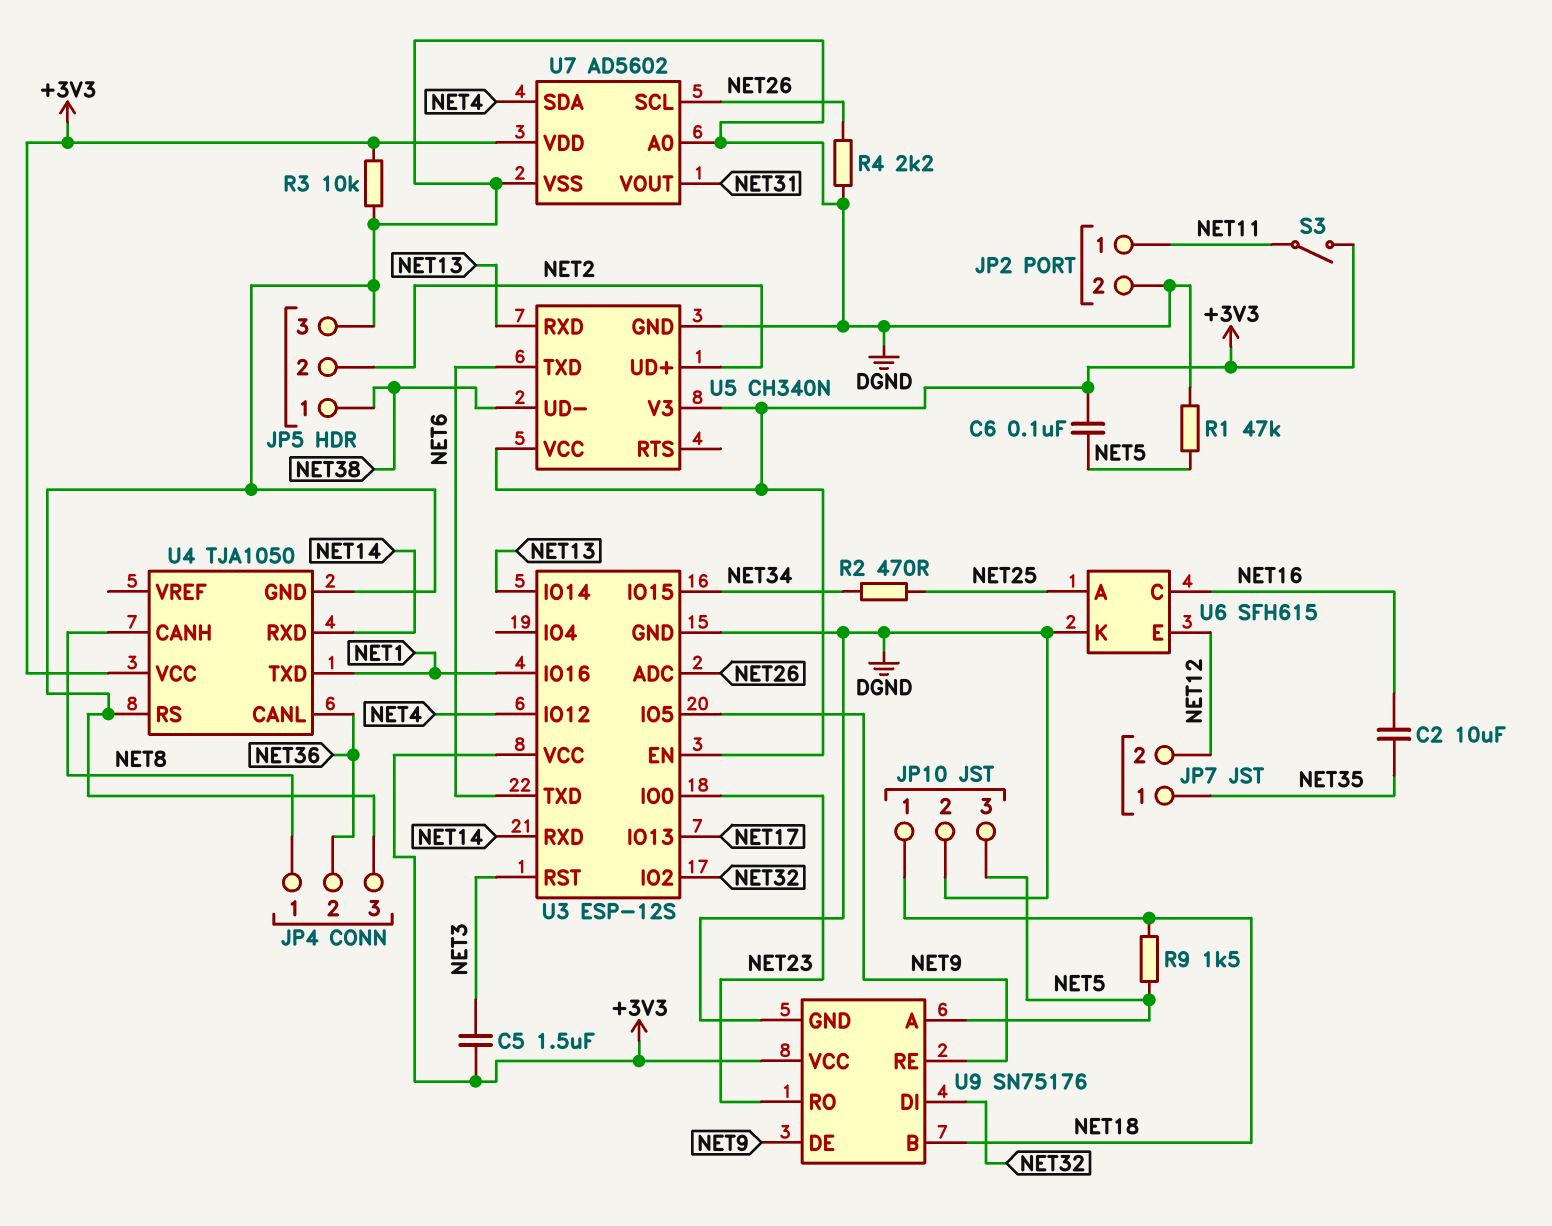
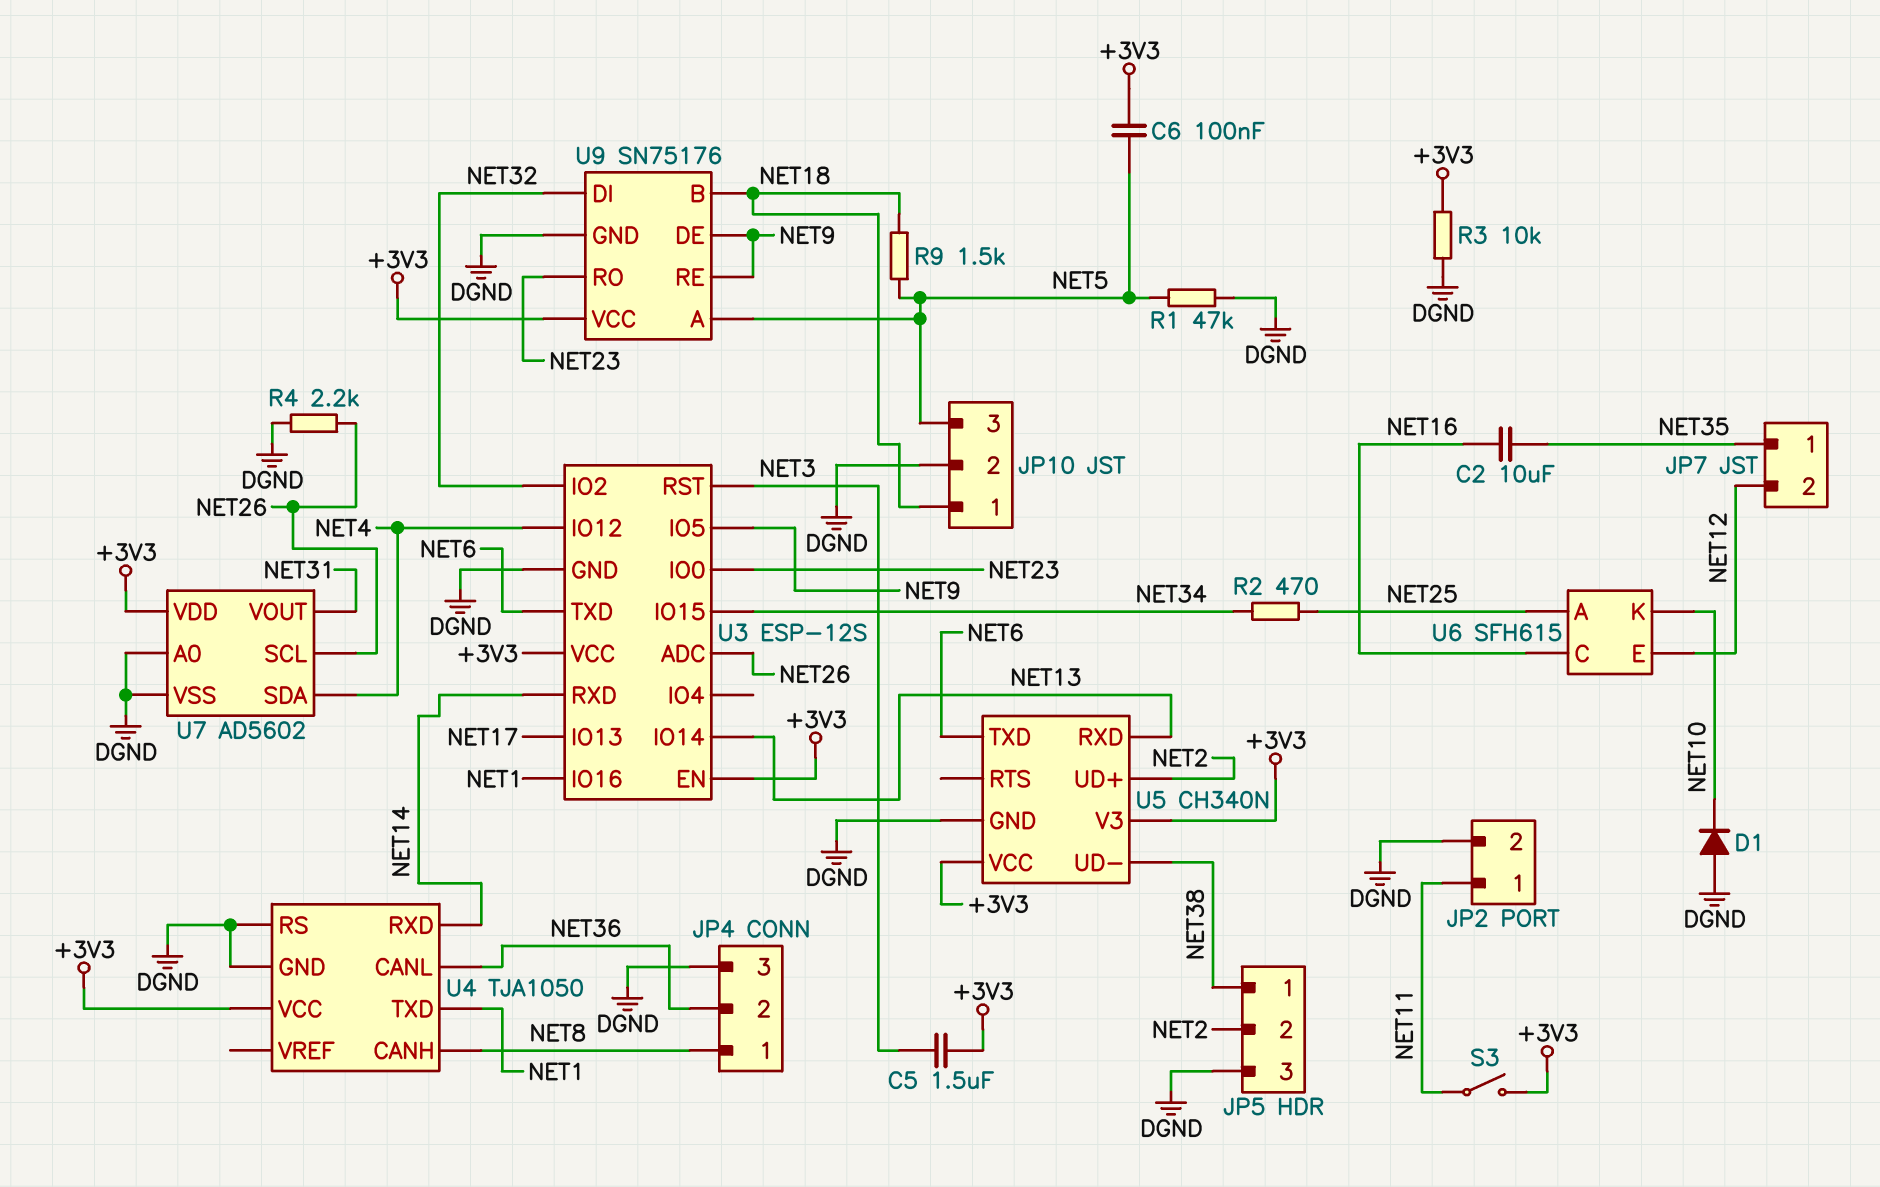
D1: none -> diode (A DGND, K NET10)
U6 pin K: DGND -> NET10

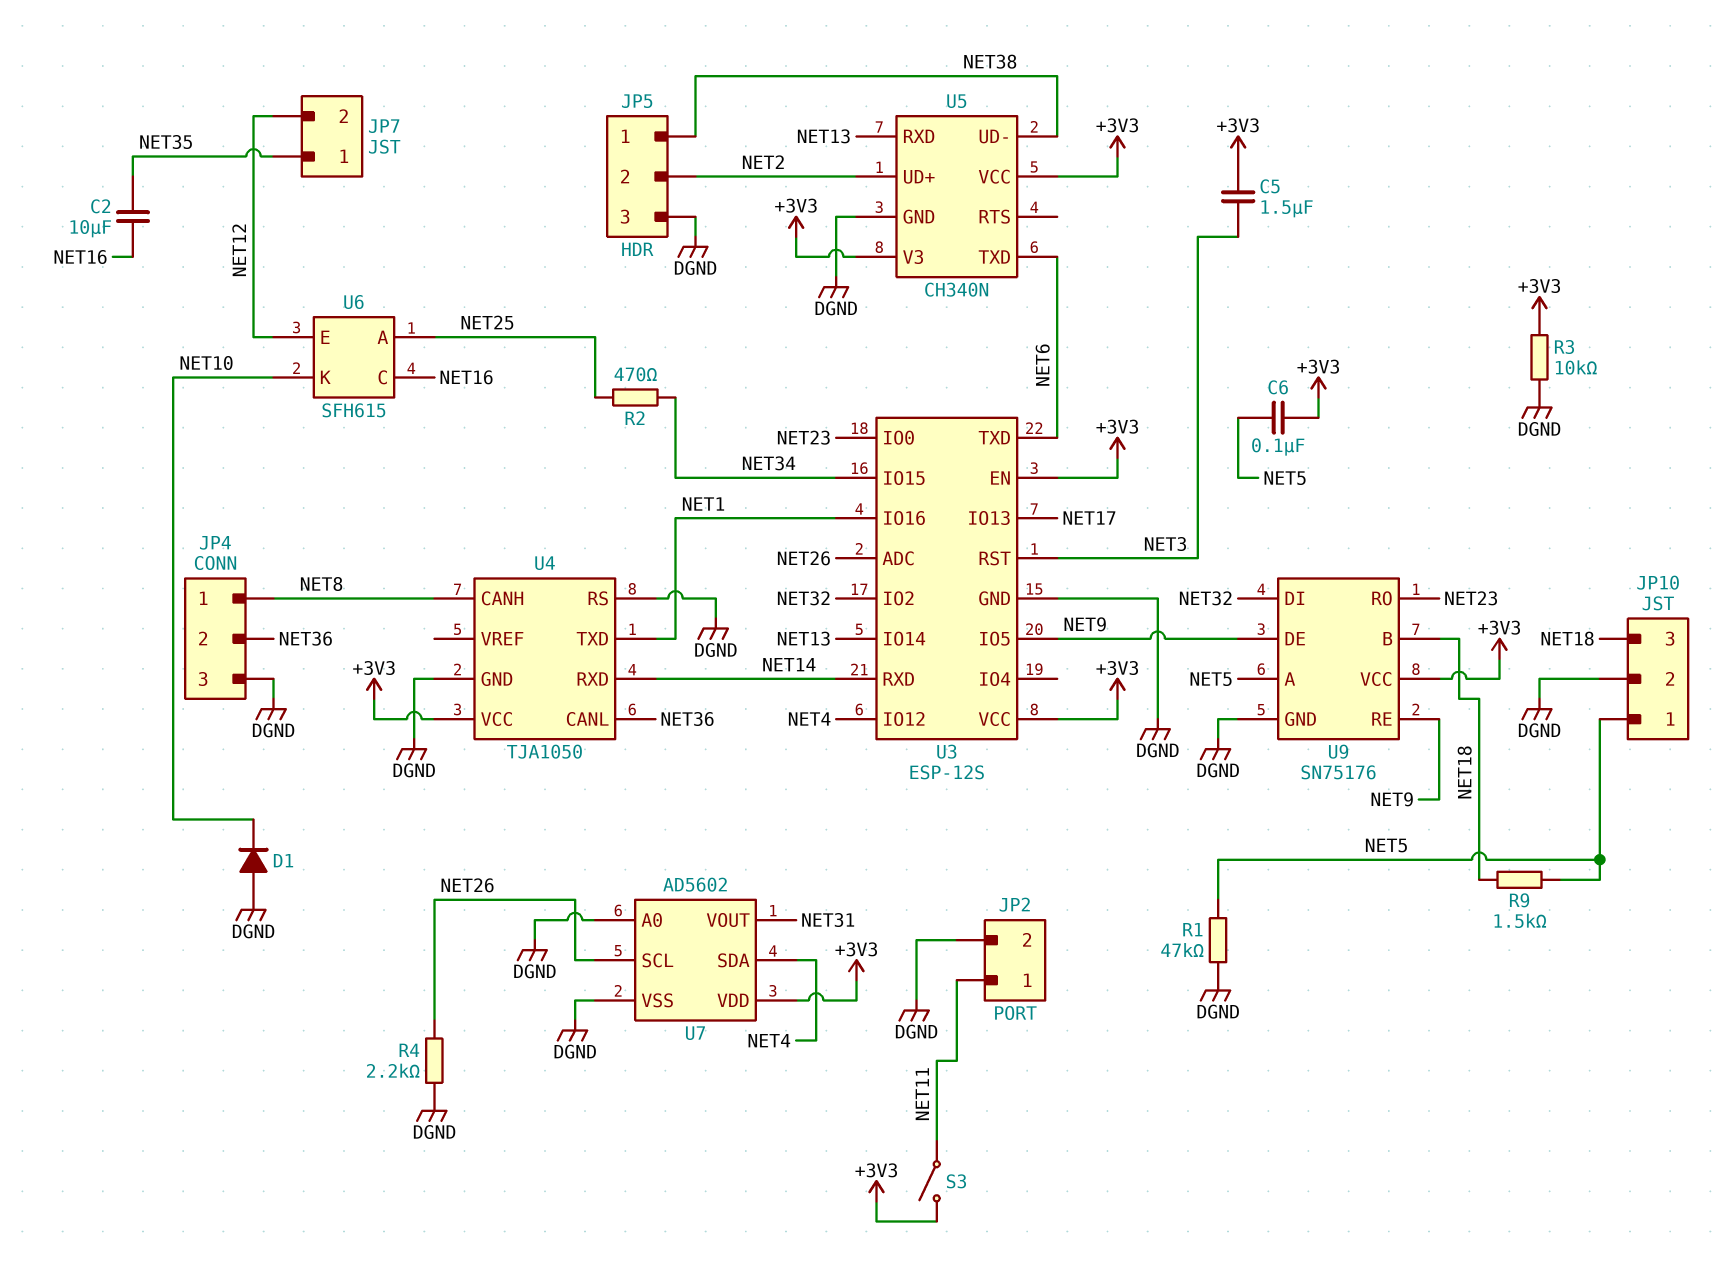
JP10 pin 1: NET18 -> NET5
JP10 pin 3: NET5 -> NET18

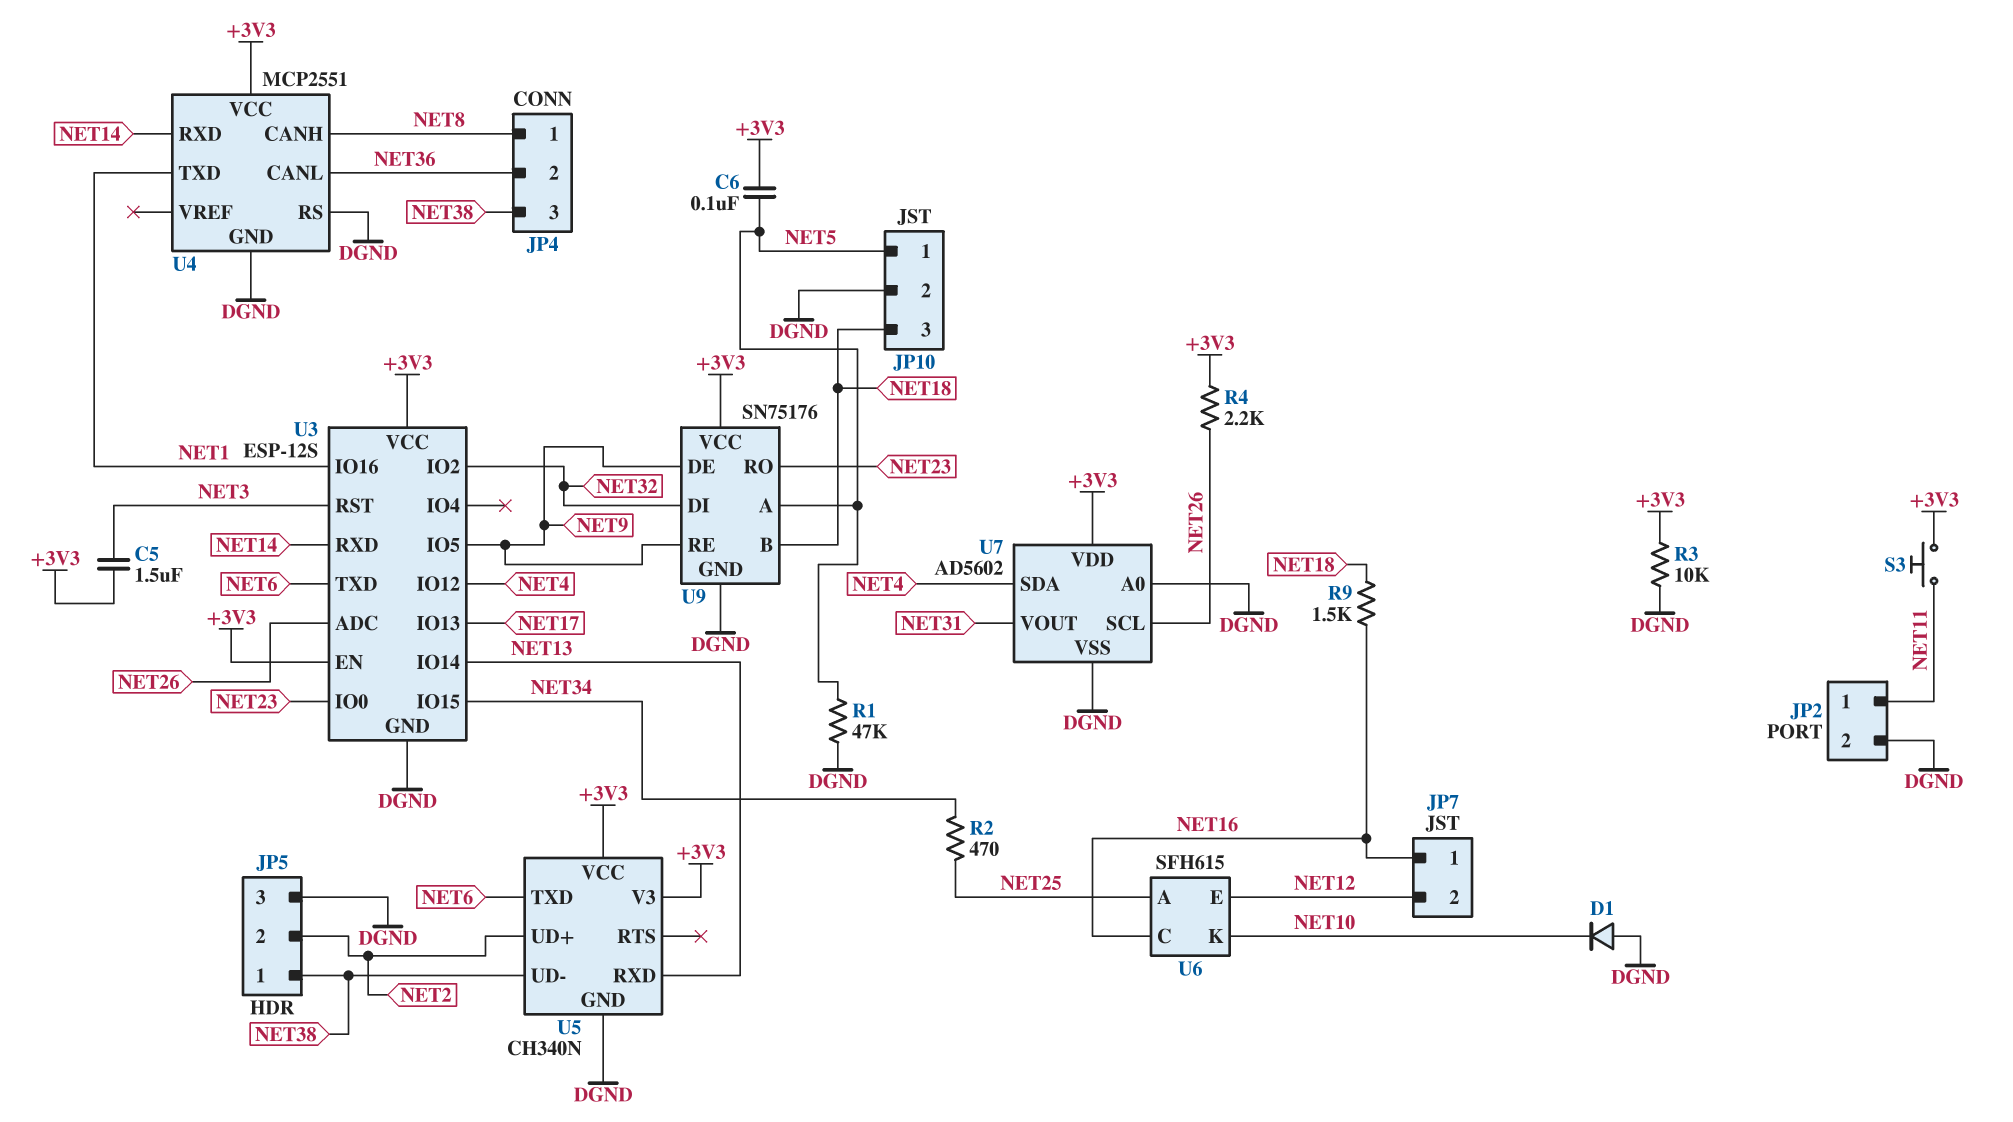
C2: 10uF (NET16, NET35) -> none
JP4 pin 3: DGND -> NET38
JP7 pin 1: NET35 -> NET16
R4: 2.2k (DGND, NET26) -> 2.2k (+3V3, NET26)
R9: 1.5k (NET5, NET18) -> 1.5k (NET16, NET18)
S3: switch (+3V3, NET11) -> button (+3V3, NET11)
U4: TJA1050 -> MCP2551

